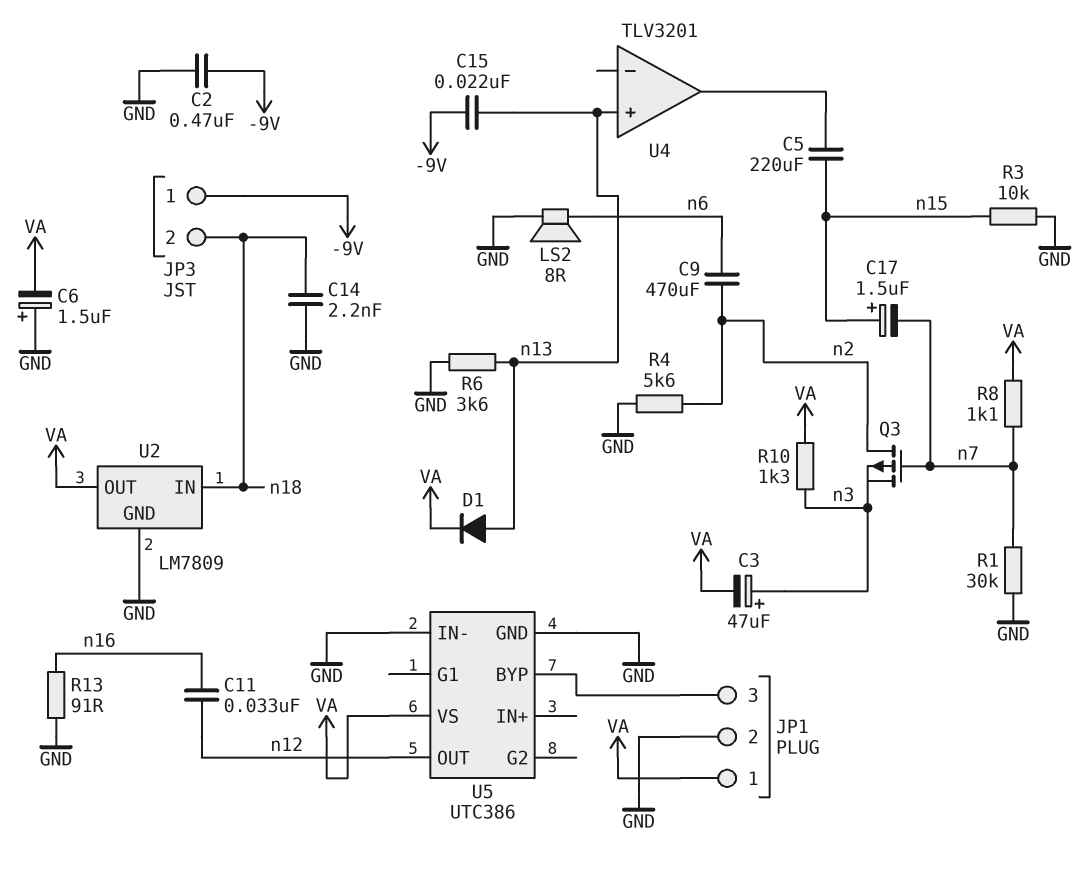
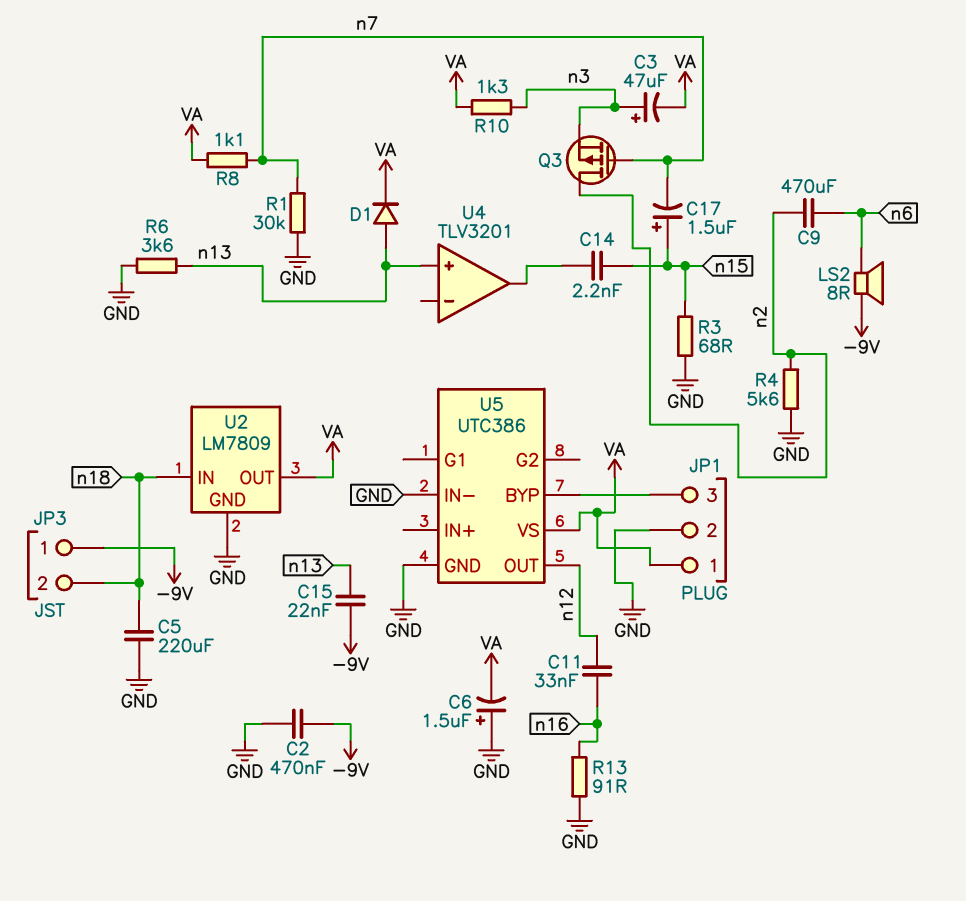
C5: 220uF (U4/out, n15) -> 220uF (GND, n18)
C14: 2.2nF (GND, n18) -> 2.2nF (U4/out, n15)
LS2: speaker 8R (GND, n6) -> speaker 8R (-9V, n6)
R3: 10k (GND, n15) -> 68 (GND, n15)

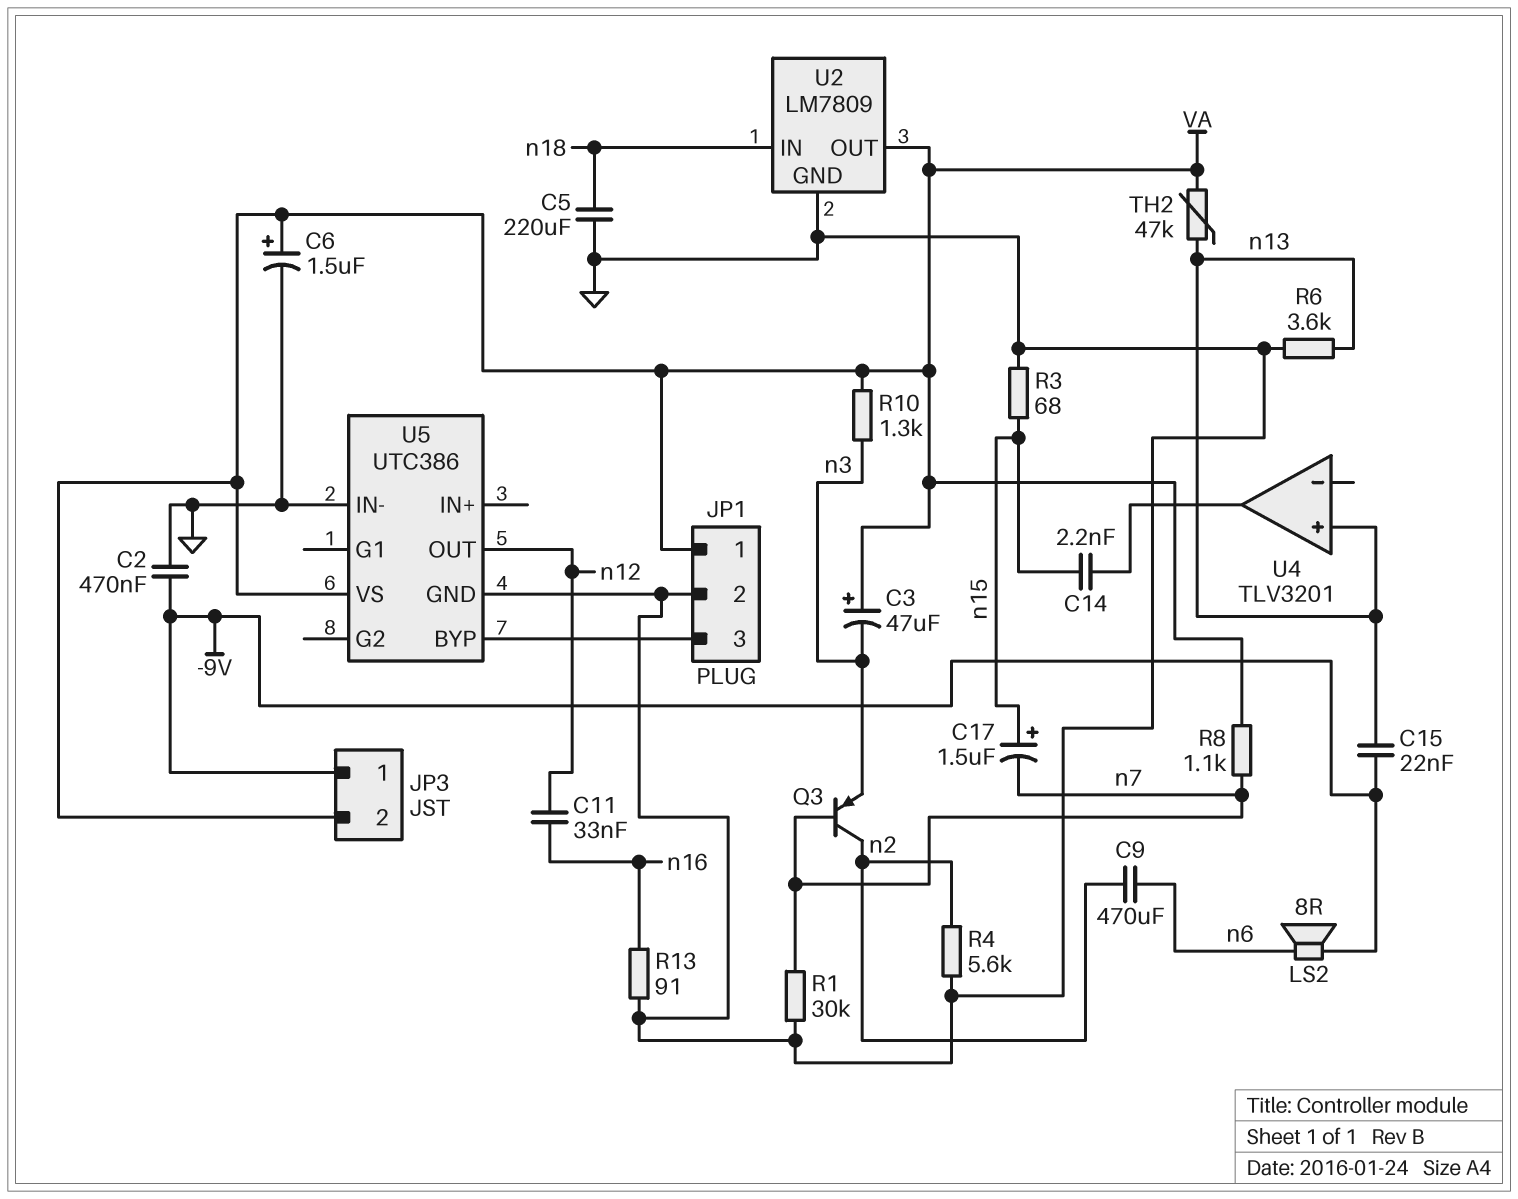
C3: 47uF (plus n3, minus VA) -> 47uF (plus VA, minus n3)
C6: 1.5uF (plus GND, minus VA) -> 1.5uF (plus VA, minus GND)
D1: diode (A n13, K VA) -> none
JP3 pin 2: n18 -> VA
Q3: PMOS (G n7, D n2, S n3) -> PNP (B n7, C n2, E n3)
TH2: none -> 47k (VA, n13)

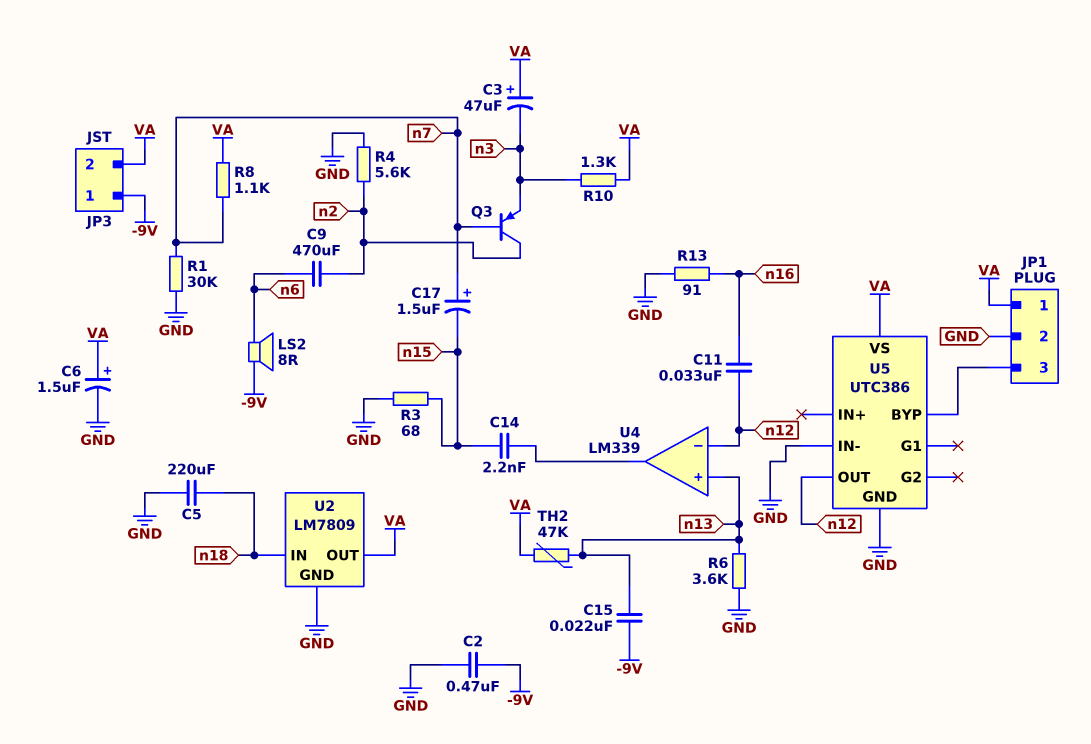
C17: 1.5uF (plus n15, minus n7) -> 1.5uF (plus n7, minus n15)
U4: TLV3201 -> LM339
U4 pin in-: none -> n12

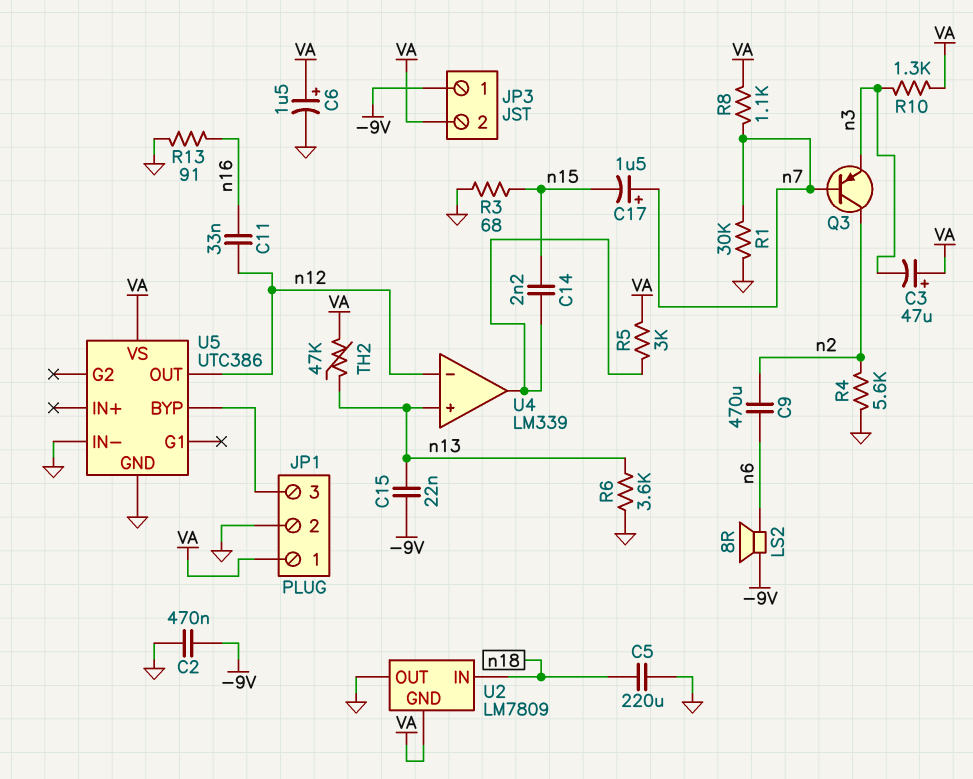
R5: none -> 3k (U4/out, VA)
U2 pin GND: GND -> VA
U2 pin OUT: VA -> GND

